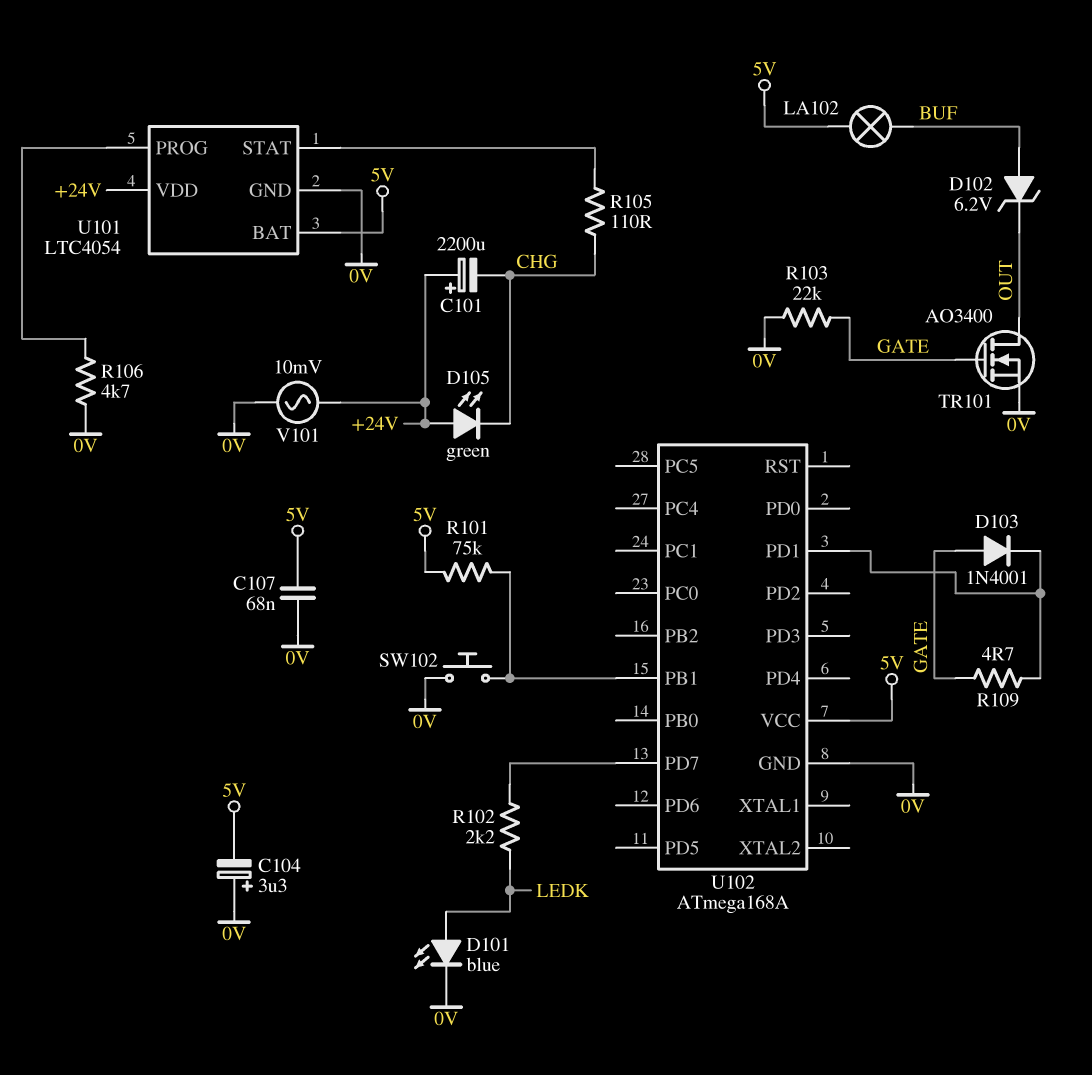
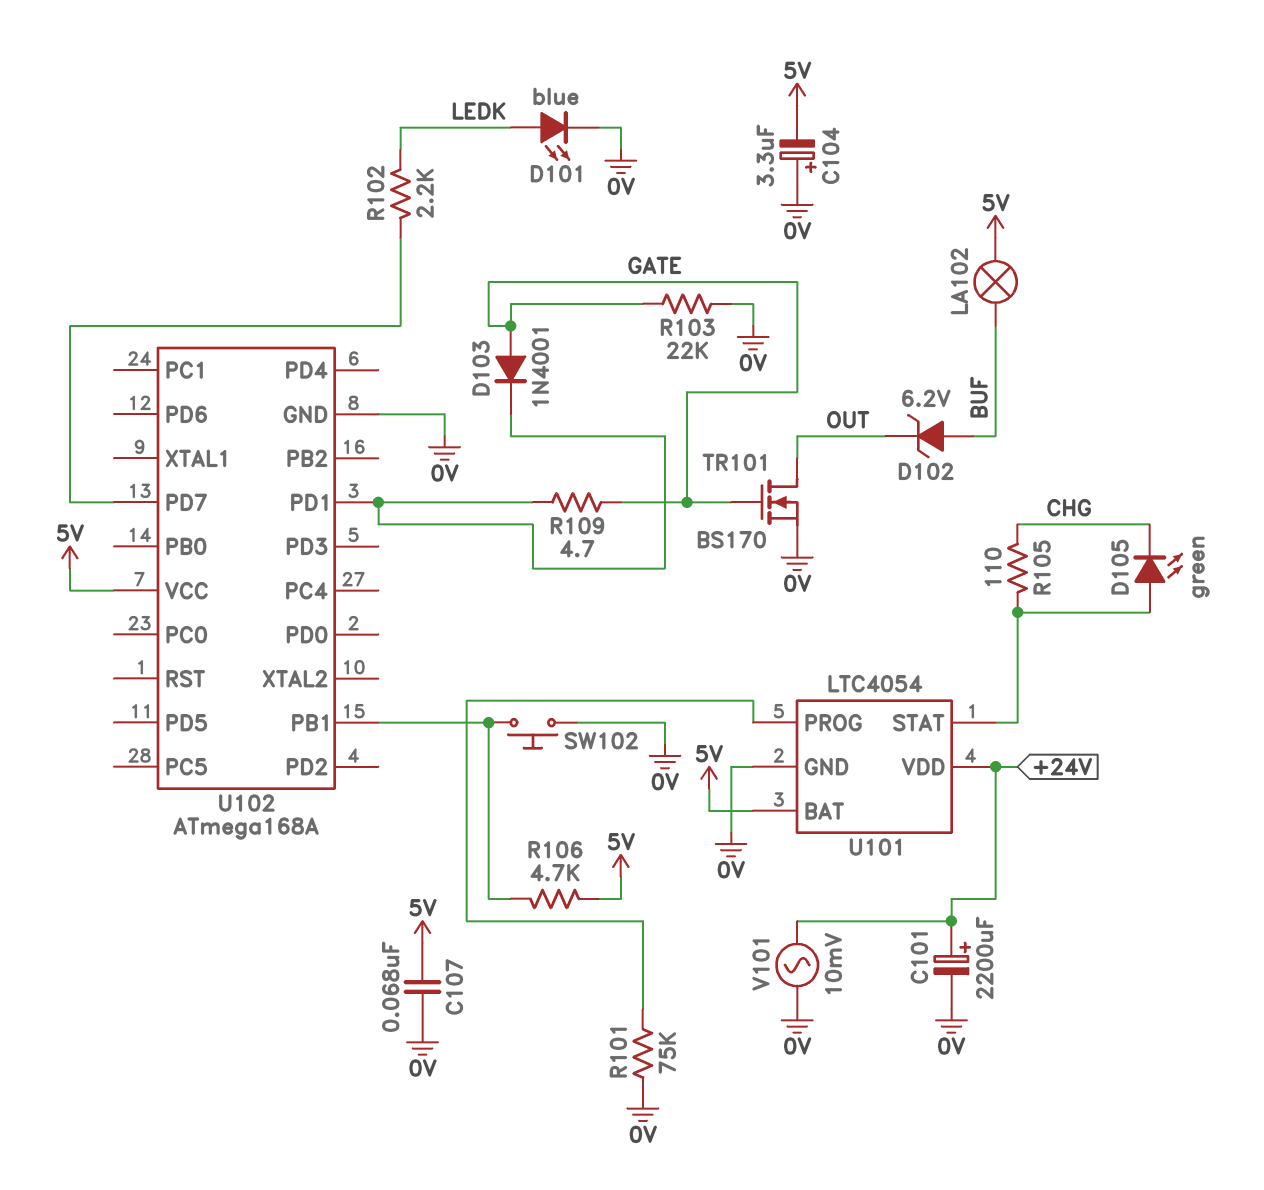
C101: 2200uF (plus +24V, minus CHG) -> 2200uF (plus +24V, minus 0V)
D105: LED green (A +24V, K CHG) -> LED green (A U101/STAT, K CHG)
R101: 75k (5V, U102/PB1) -> 75k (0V, U101/PROG)
R106: 4.7k (0V, U101/PROG) -> 4.7k (5V, U102/PB1)
TR101: NMOS AO3400 (G GATE, D OUT, S 0V) -> NMOS BS170 (G GATE, D OUT, S 0V)

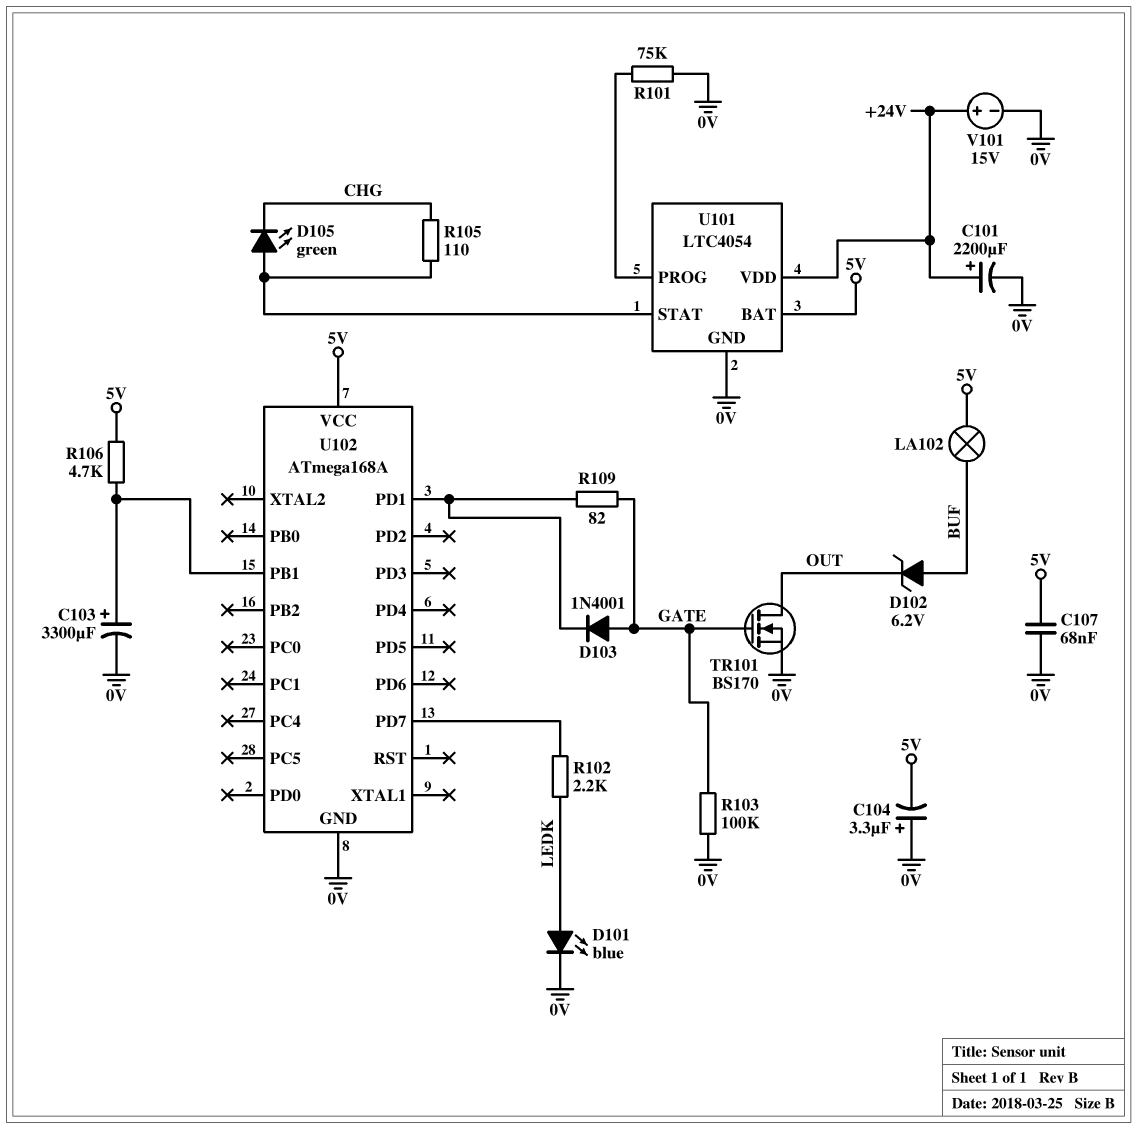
C103: none -> 3300uF (plus U102/PB1, minus 0V)
R103: 22k (0V, GATE) -> 100k (0V, GATE)
R109: 4.7 (GATE, U102/PD1) -> 82 (GATE, U102/PD1)
SW102: button (0V, U102/PB1) -> none
V101: AC 10mV (+24V, 0V) -> 15V (plus +24V, minus 0V)

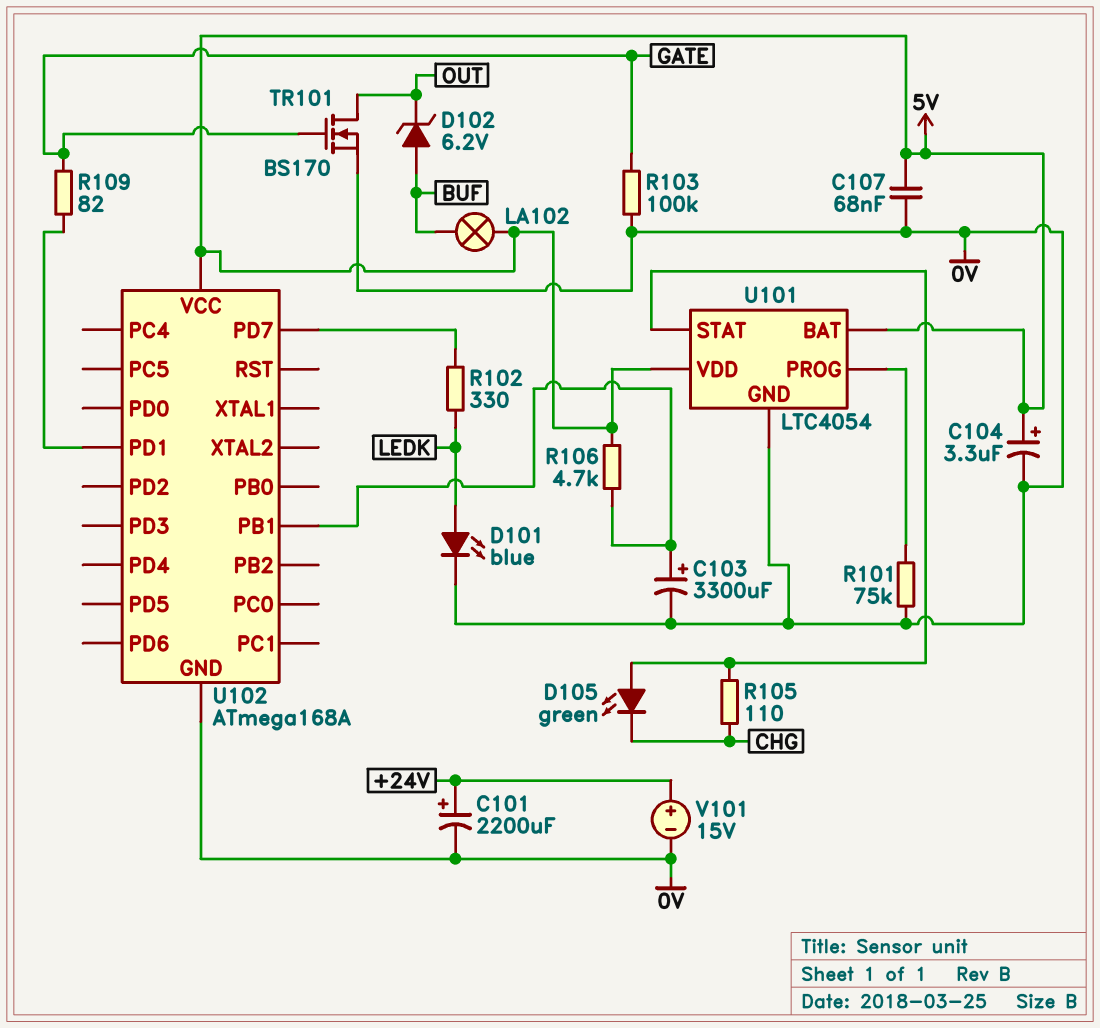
C104: 3.3uF (plus 0V, minus 5V) -> 3.3uF (plus 5V, minus 0V)
D103: diode 1N4001 (A GATE, K U102/PD1) -> none
R102: 2.2k (LEDK, U102/PD7) -> 330 (LEDK, U102/PD7)
U101 pin VDD: +24V -> 5V

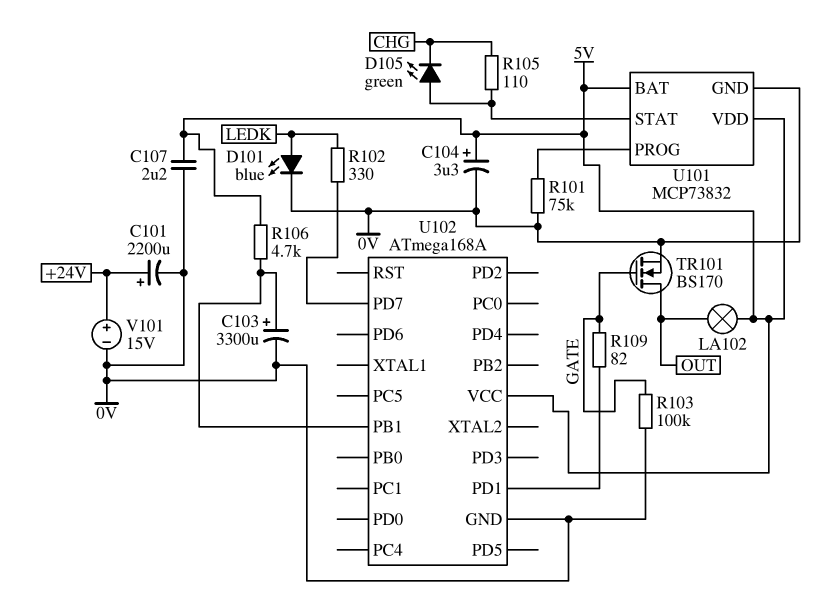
C107: 68nF (0V, 5V) -> 2.2uF (0V, 5V)
D102: zener 6.2V (A BUF, K OUT) -> none
LA102: lamp (5V, BUF) -> lamp (5V, OUT)
U101: LTC4054 -> MCP73832

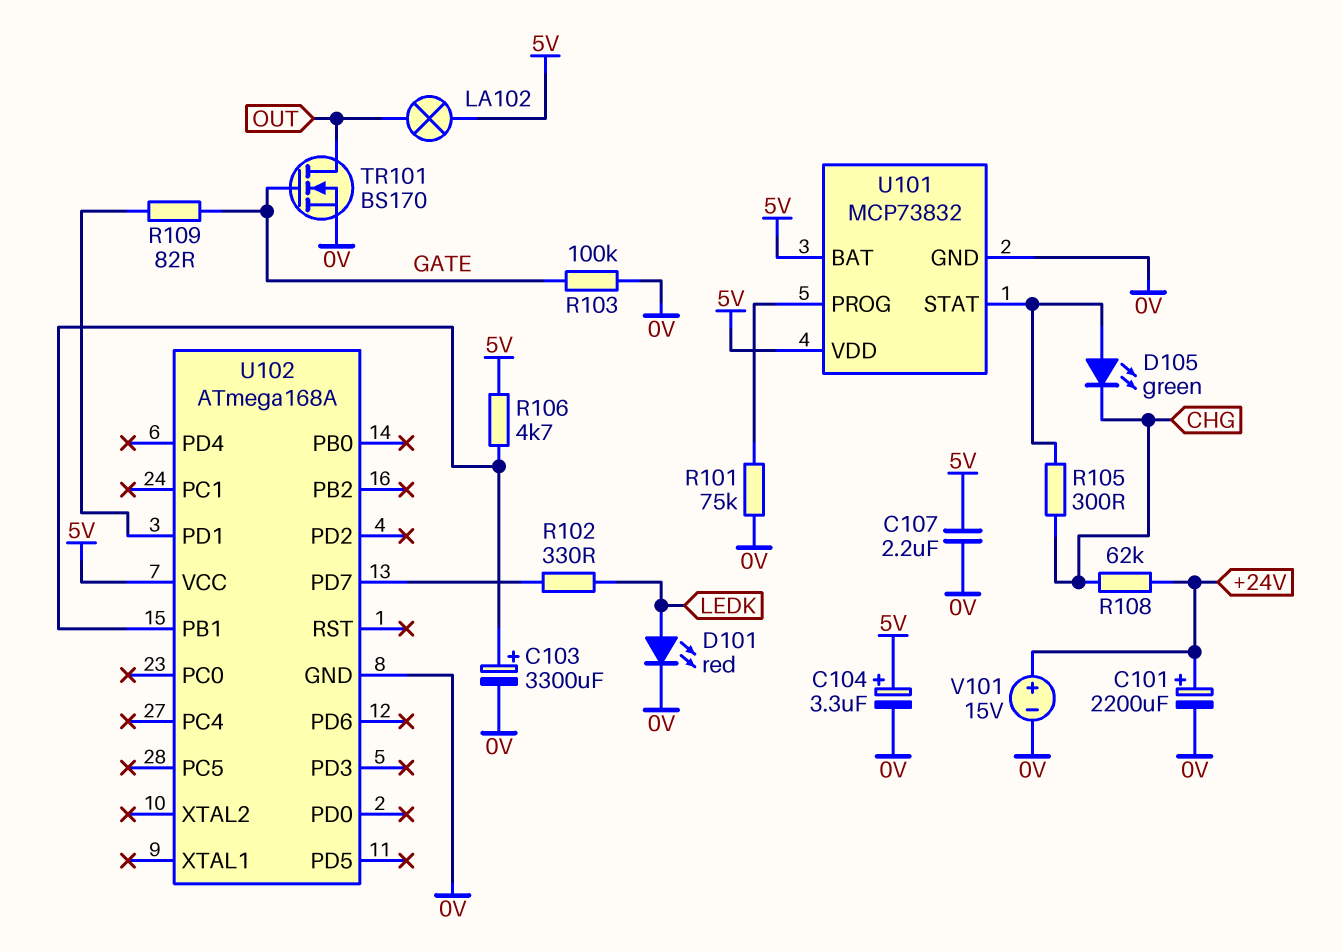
D101: LED blue (A LEDK, K 0V) -> LED red (A LEDK, K 0V)
R105: 110 (CHG, U101/STAT) -> 300 (CHG, U101/STAT)
R108: none -> 62k (+24V, CHG)

